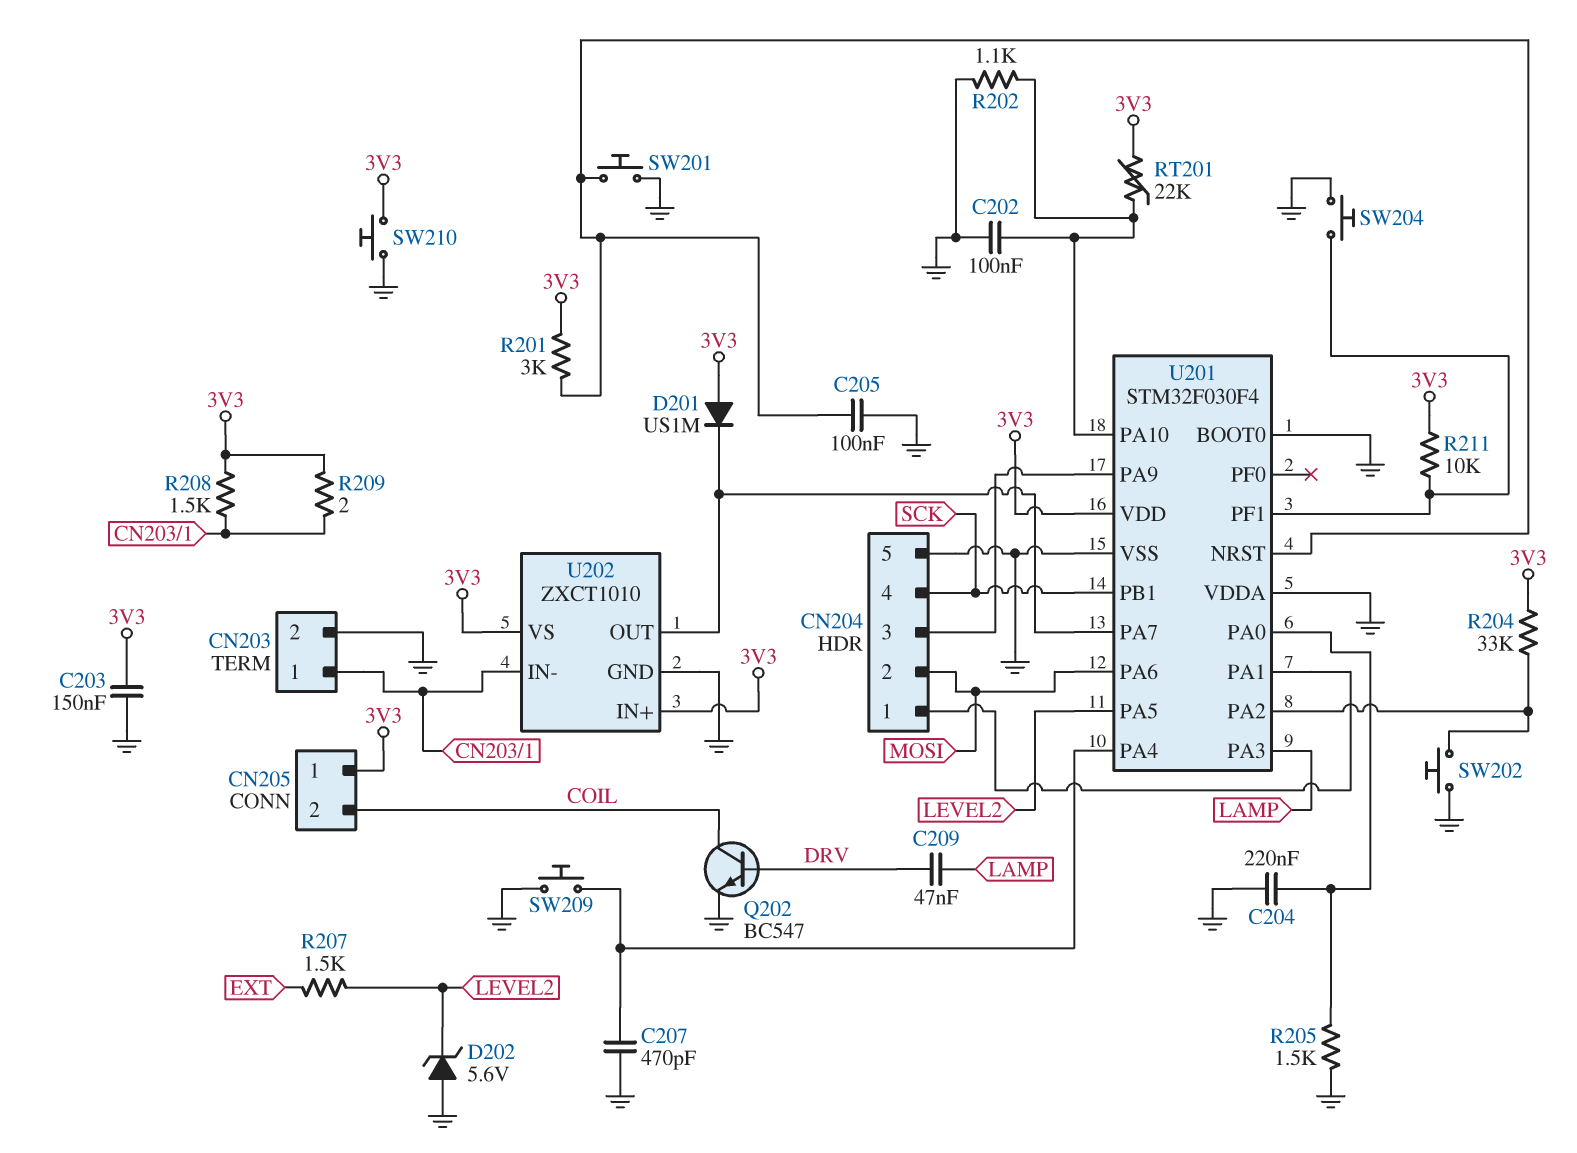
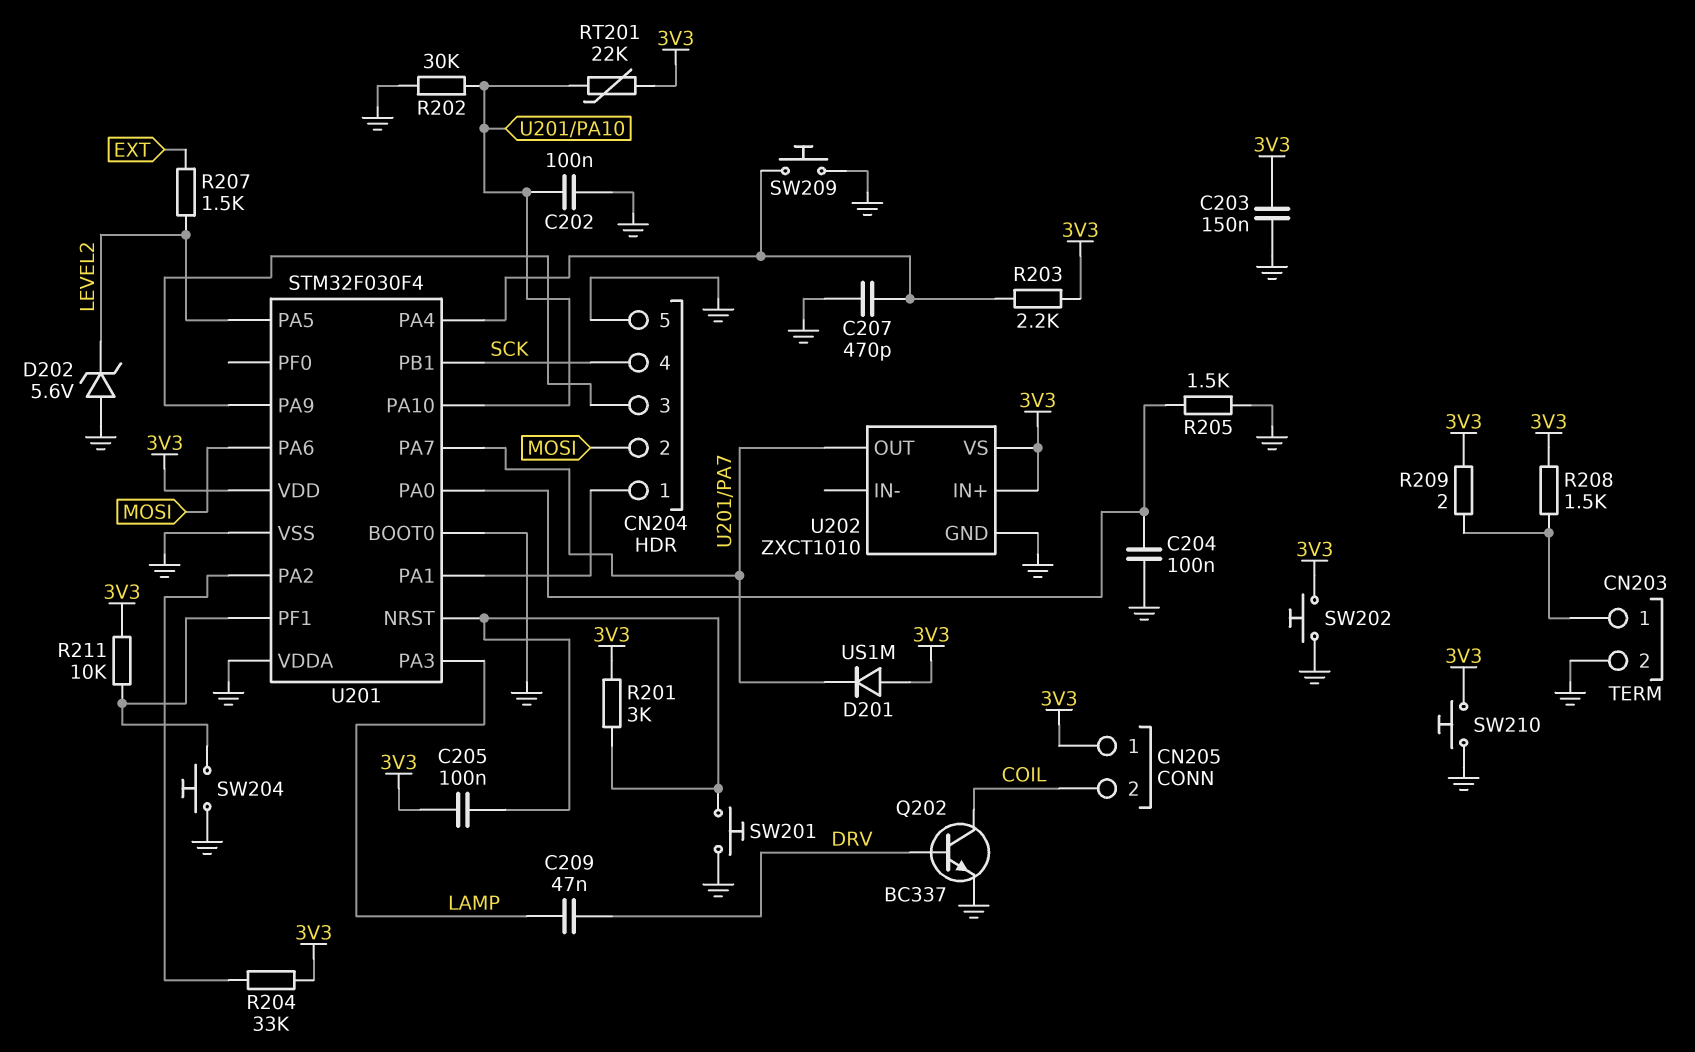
C204: 220nF (GND, U201/PA0) -> 100nF (GND, U201/PA0)
C205: 100nF (GND, U201/NRST) -> 100nF (3V3, U201/NRST)
Q202: NPN BC547 (B DRV, C COIL, E GND) -> NPN BC337 (B DRV, C COIL, E GND)
R202: 1.1k (GND, U201/PA10) -> 30k (GND, U201/PA10)
R203: none -> 2.2k (3V3, U201/PA4)
SW202: button (GND, U201/PA2) -> button (3V3, GND)
U202 pin IN-: CN203/1 -> none

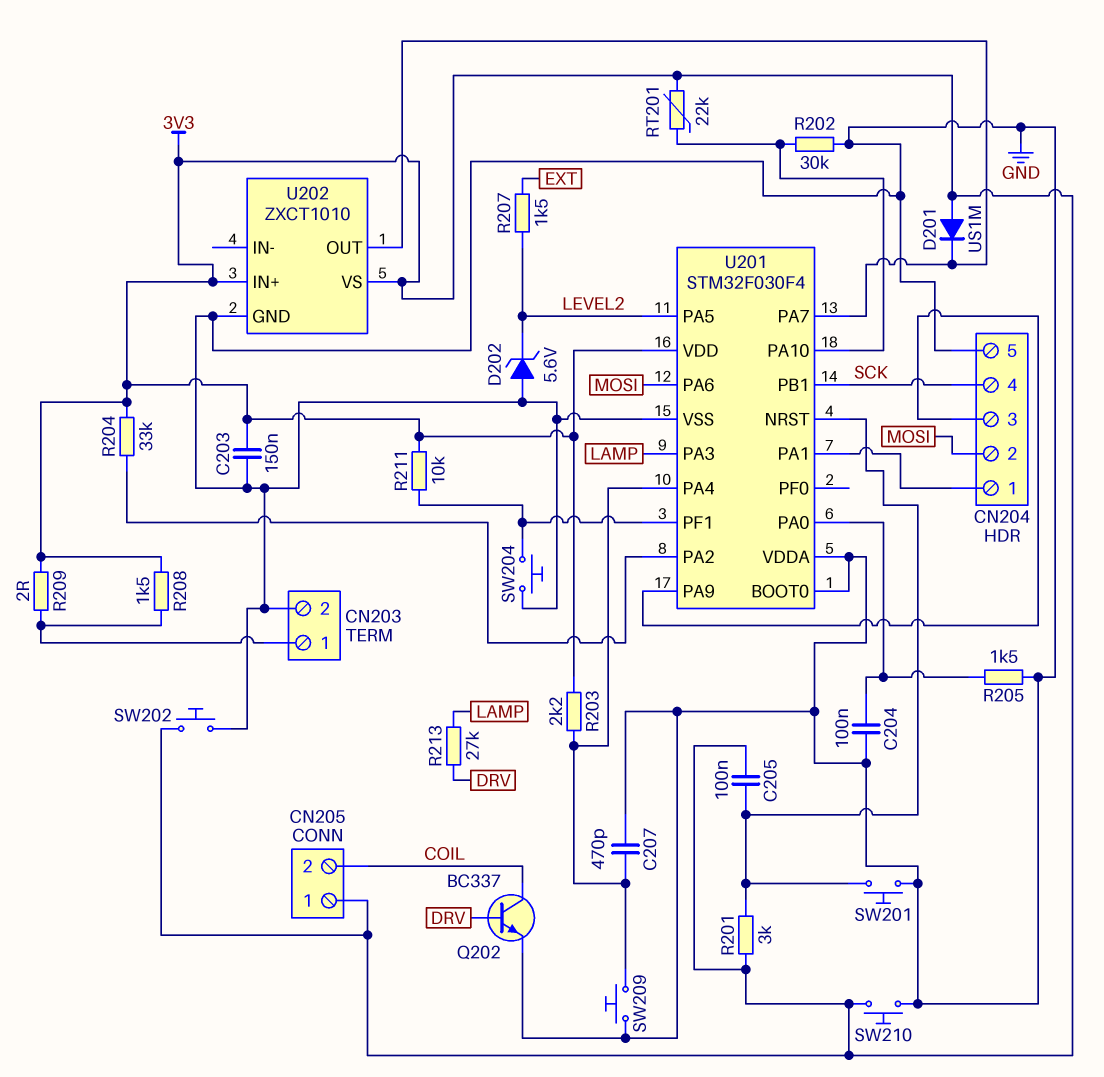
C202: 100nF (GND, U201/PA10) -> none
C209: 47nF (DRV, LAMP) -> none
R213: none -> 27k (DRV, LAMP)

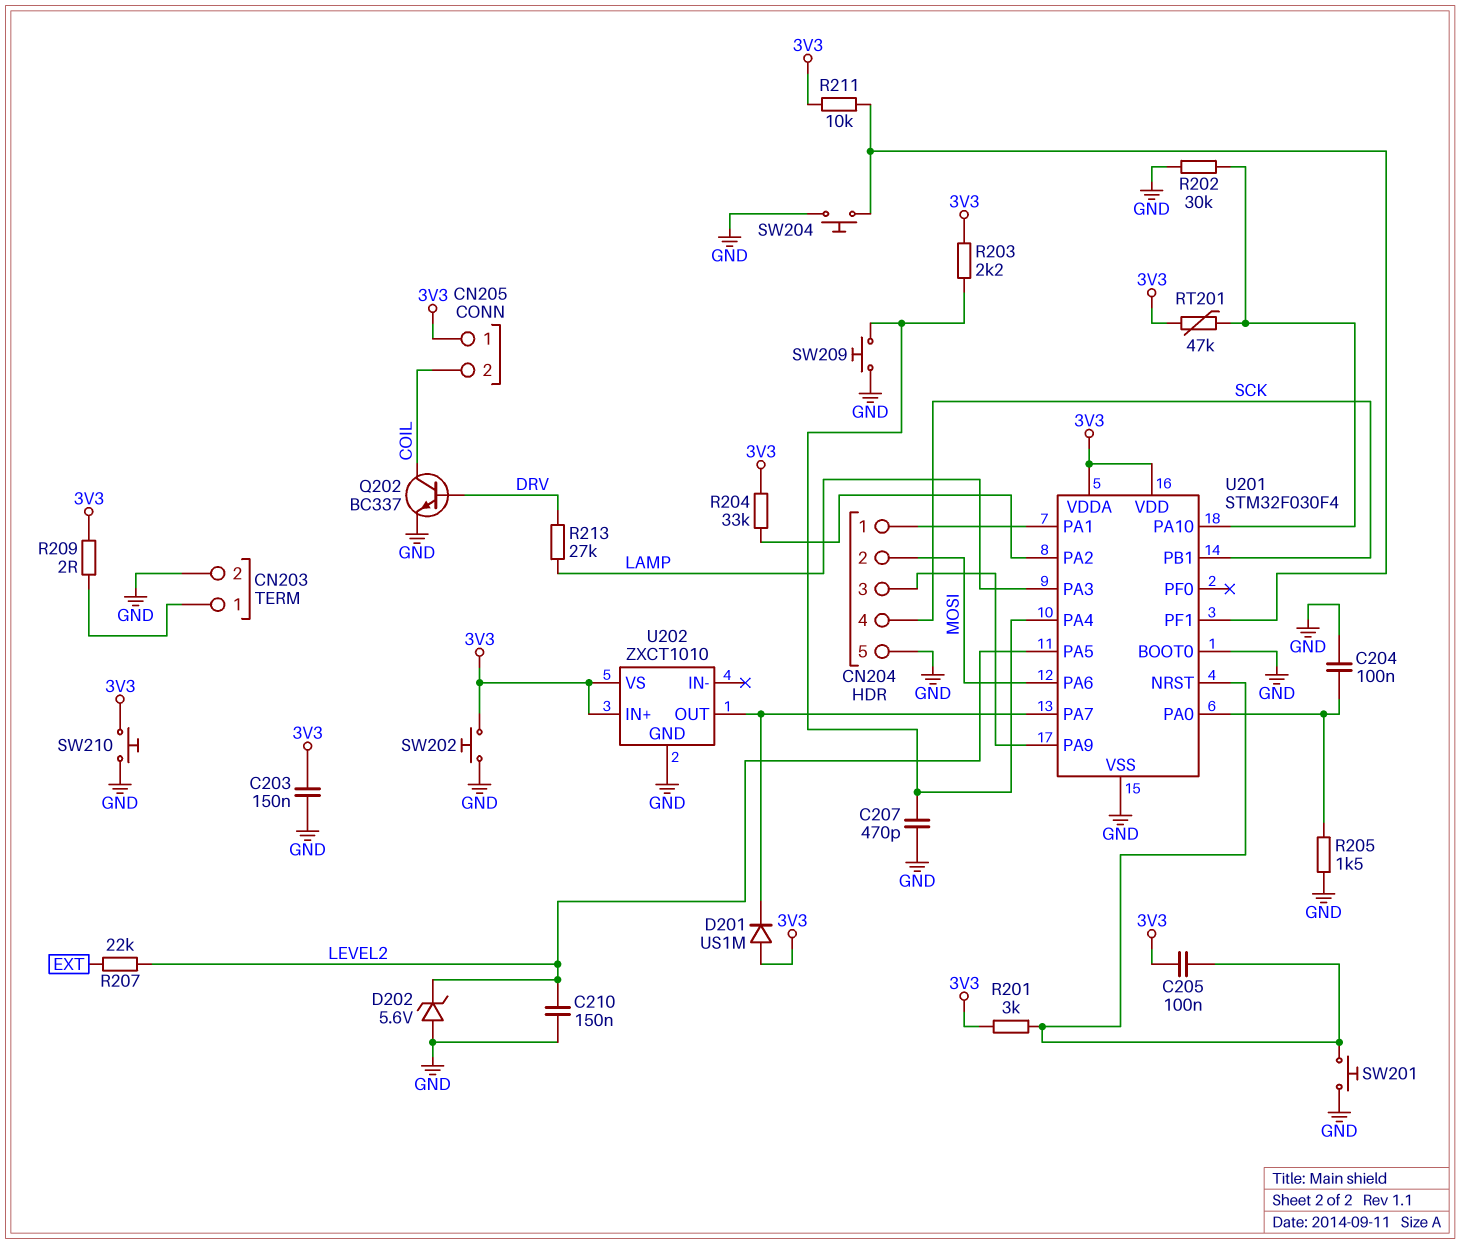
C210: none -> 150nF (GND, LEVEL2)
R207: 1.5k (EXT, LEVEL2) -> 22k (EXT, LEVEL2)
R208: 1.5k (3V3, CN203/1) -> none
RT201: 22k (3V3, U201/PA10) -> 47k (3V3, U201/PA10)
U201 pin VDDA: GND -> 3V3

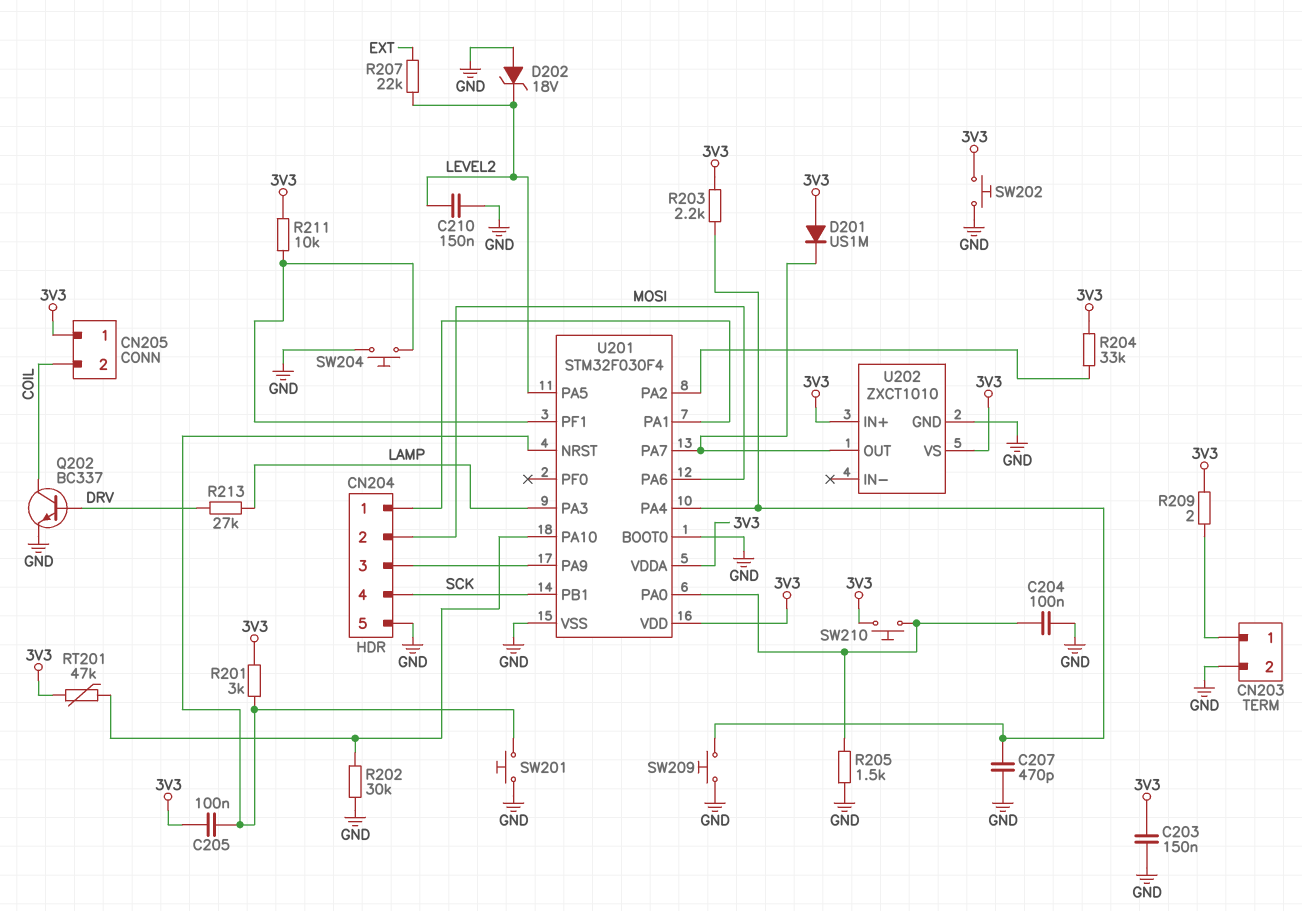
D202: zener 5.6V (A GND, K LEVEL2) -> zener 18V (A GND, K LEVEL2)
SW210: button (3V3, GND) -> button (3V3, U201/PA0)

